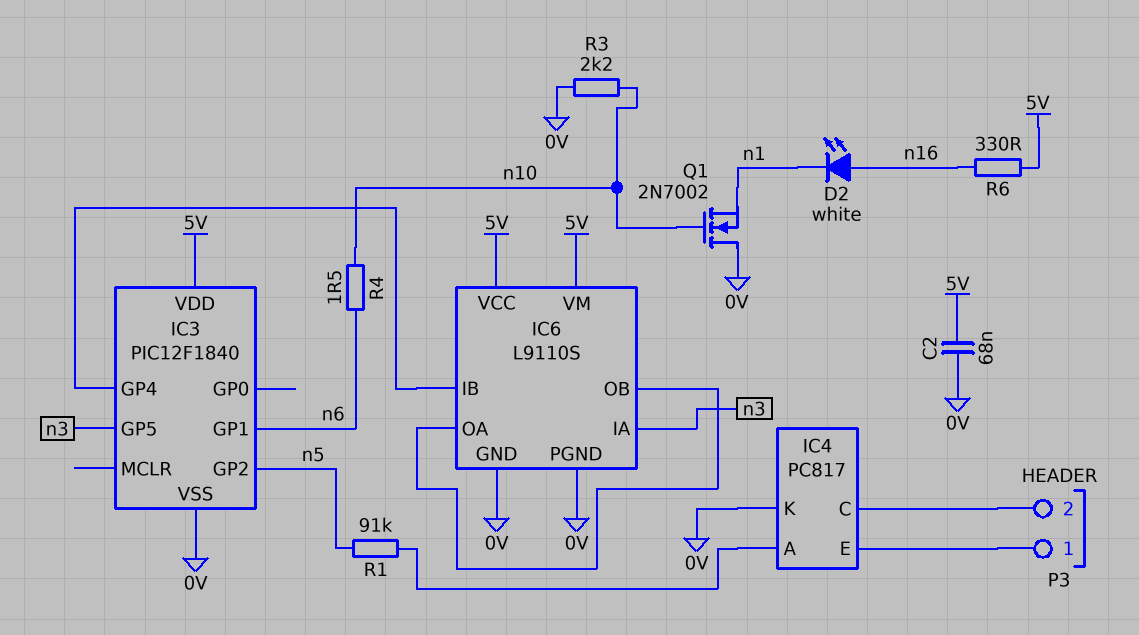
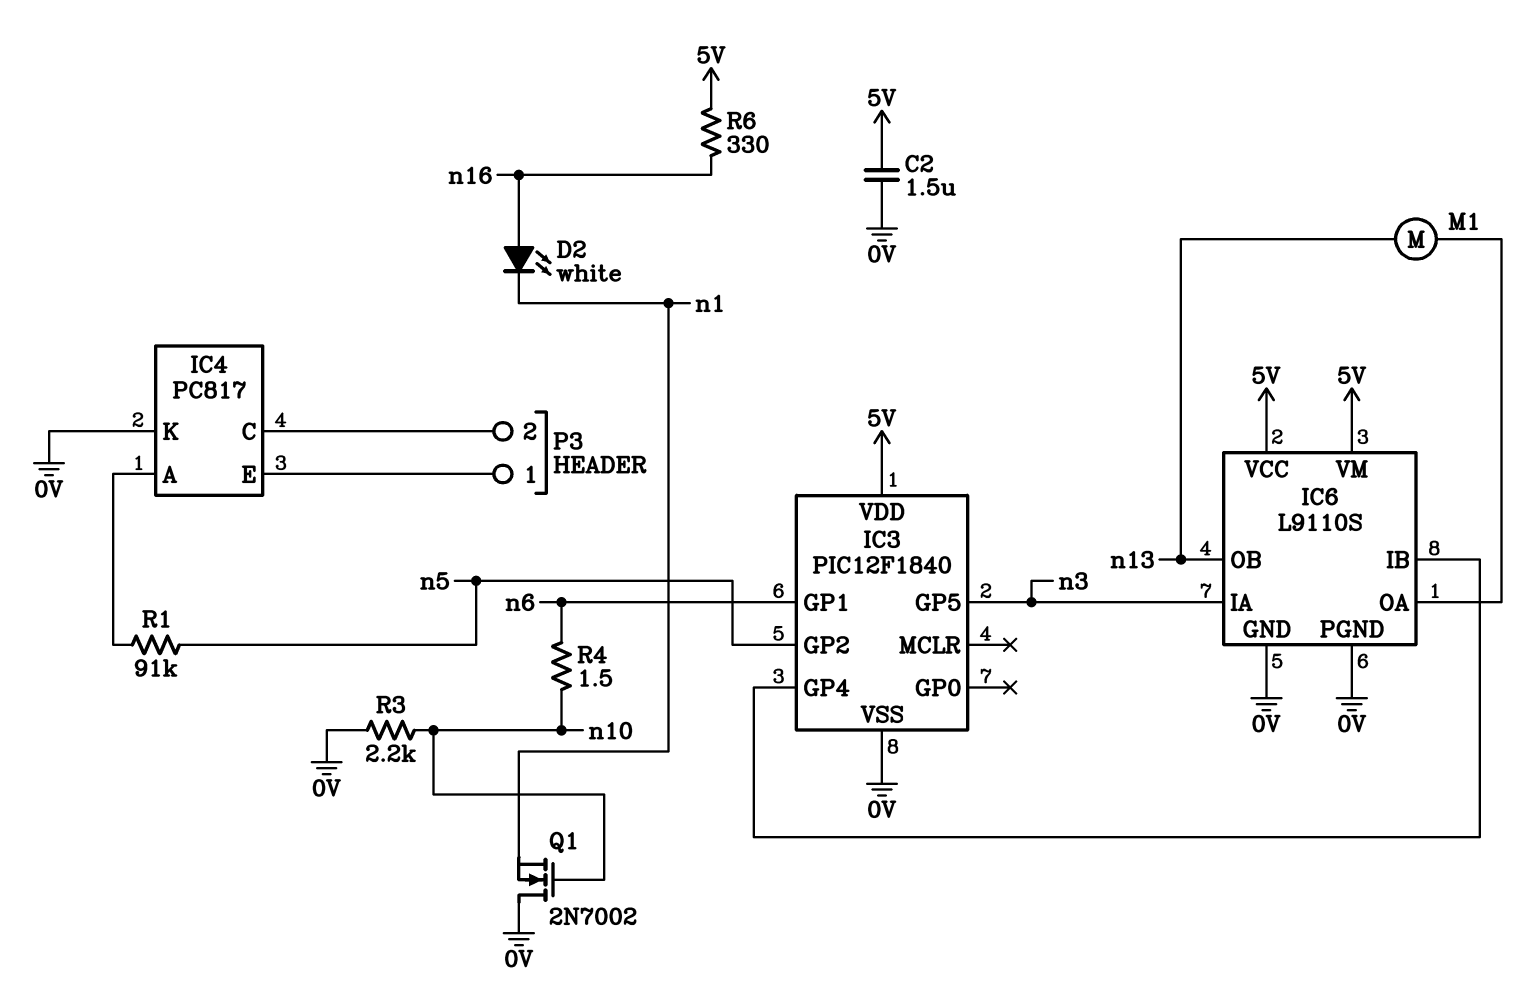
C2: 68nF (0V, 5V) -> 1.5uF (0V, 5V)
IC6 pin OB: IC6/OA -> n13
M1: none -> motor (IC6/OA, n13)

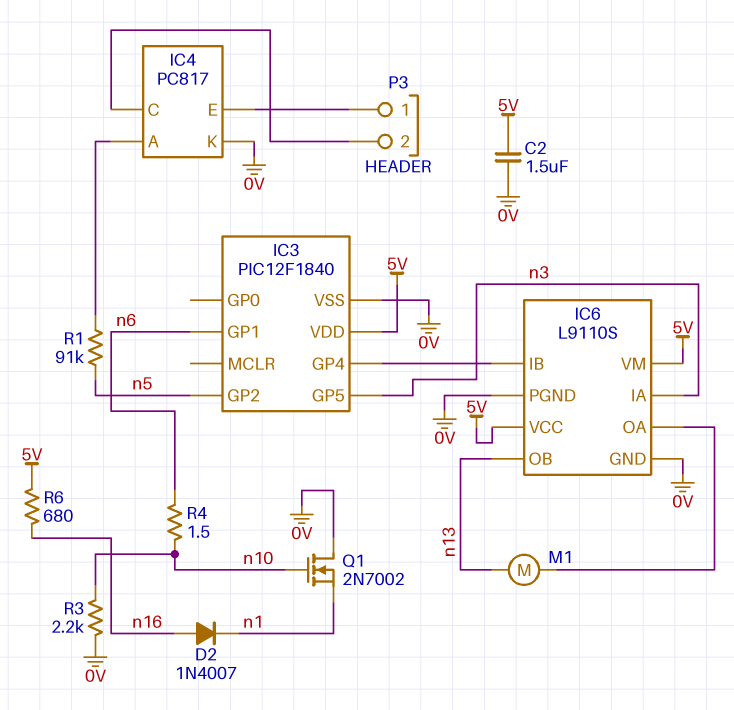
D2: LED white (A n16, K n1) -> diode 1N4007 (A n16, K n1)
R6: 330 (5V, n16) -> 680 (5V, n16)

